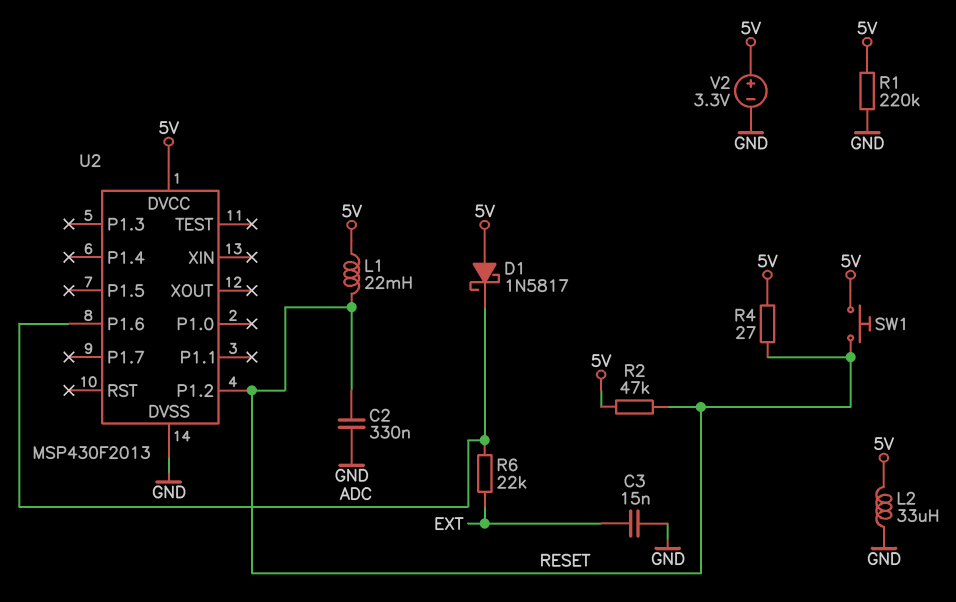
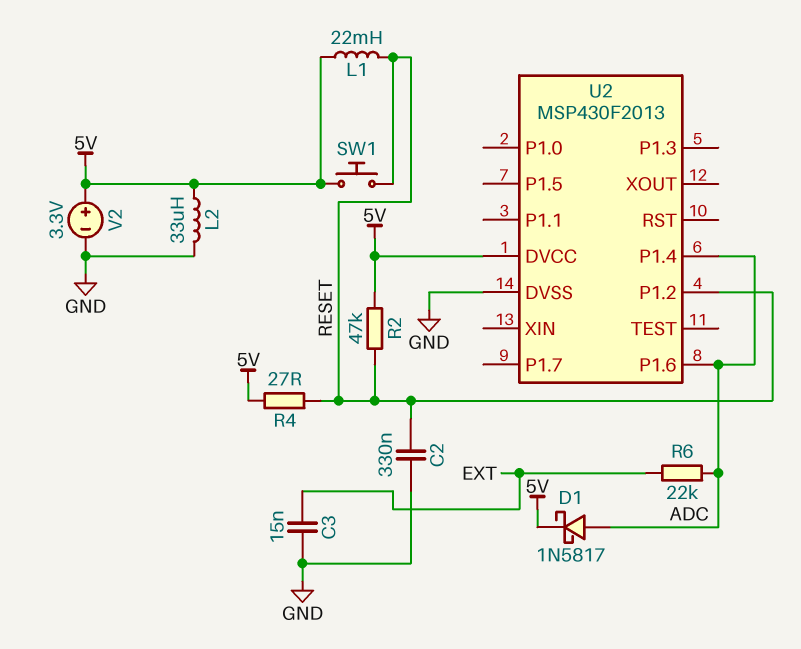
D1: schottky 1N5817 (A 5V, K ADC) -> schottky 1N5817 (A ADC, K 5V)
R1: 220k (5V, GND) -> none
U2 pin P1.4: none -> ADC

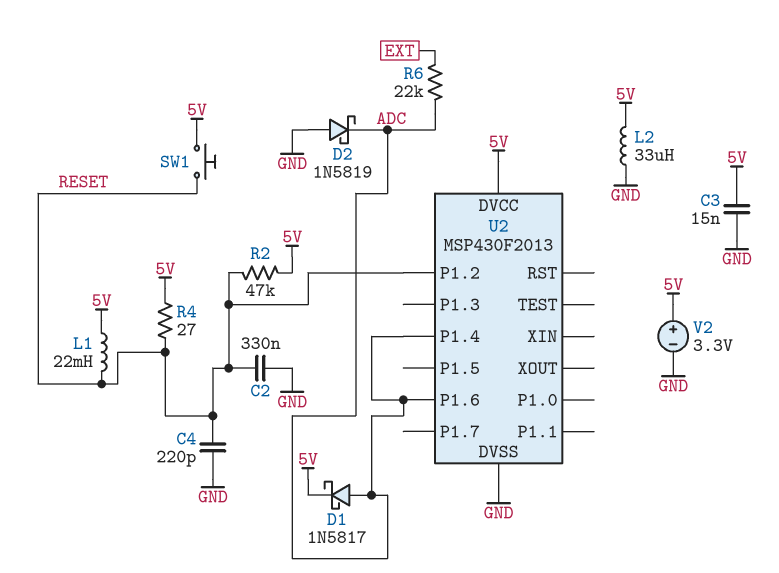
C3: 15nF (EXT, GND) -> 15nF (5V, GND)
C4: none -> 220pF (GND, RESET)
D2: none -> schottky 1N5819 (A GND, K ADC)

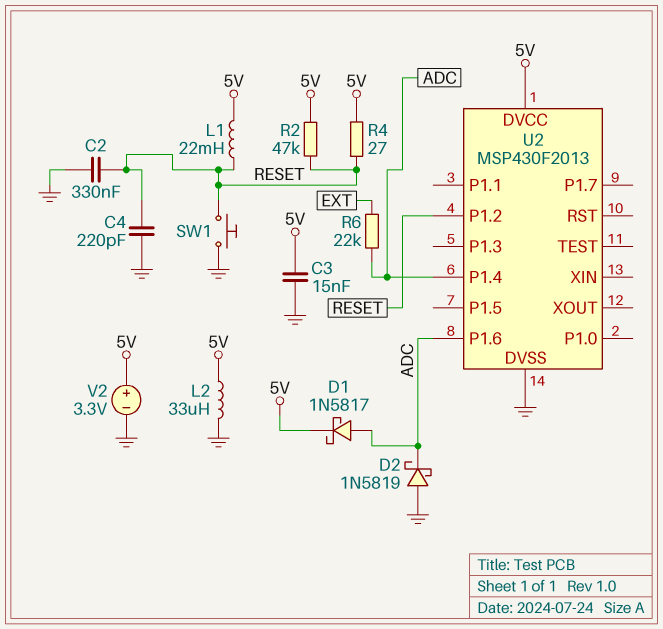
SW1: button (5V, RESET) -> button (GND, RESET)

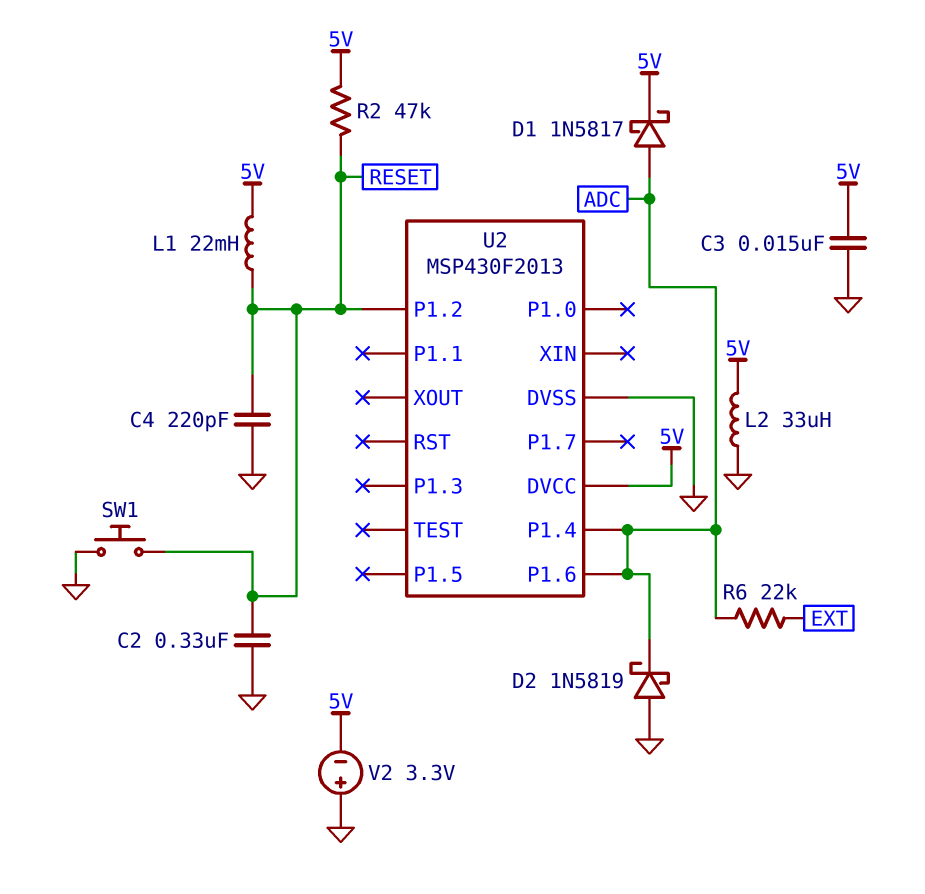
R4: 27 (5V, RESET) -> none
V2: 3.3V (plus 5V, minus GND) -> 3.3V (plus GND, minus 5V)

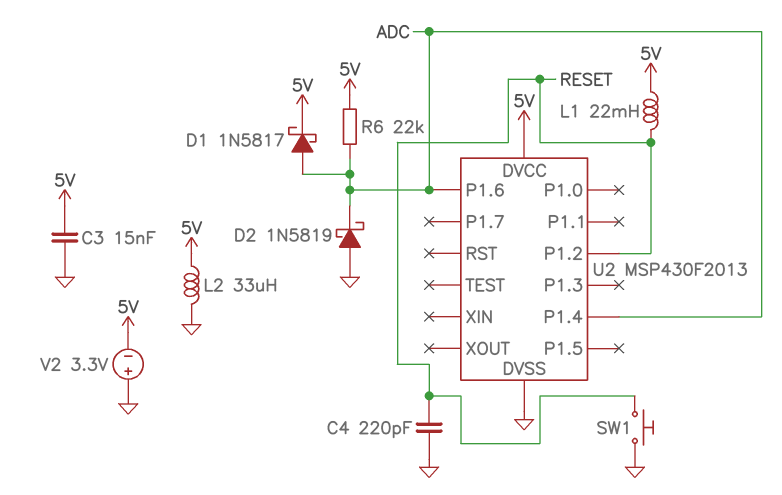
C2: 330nF (GND, RESET) -> none
R2: 47k (5V, RESET) -> none
R6: 22k (ADC, EXT) -> 22k (5V, ADC)

